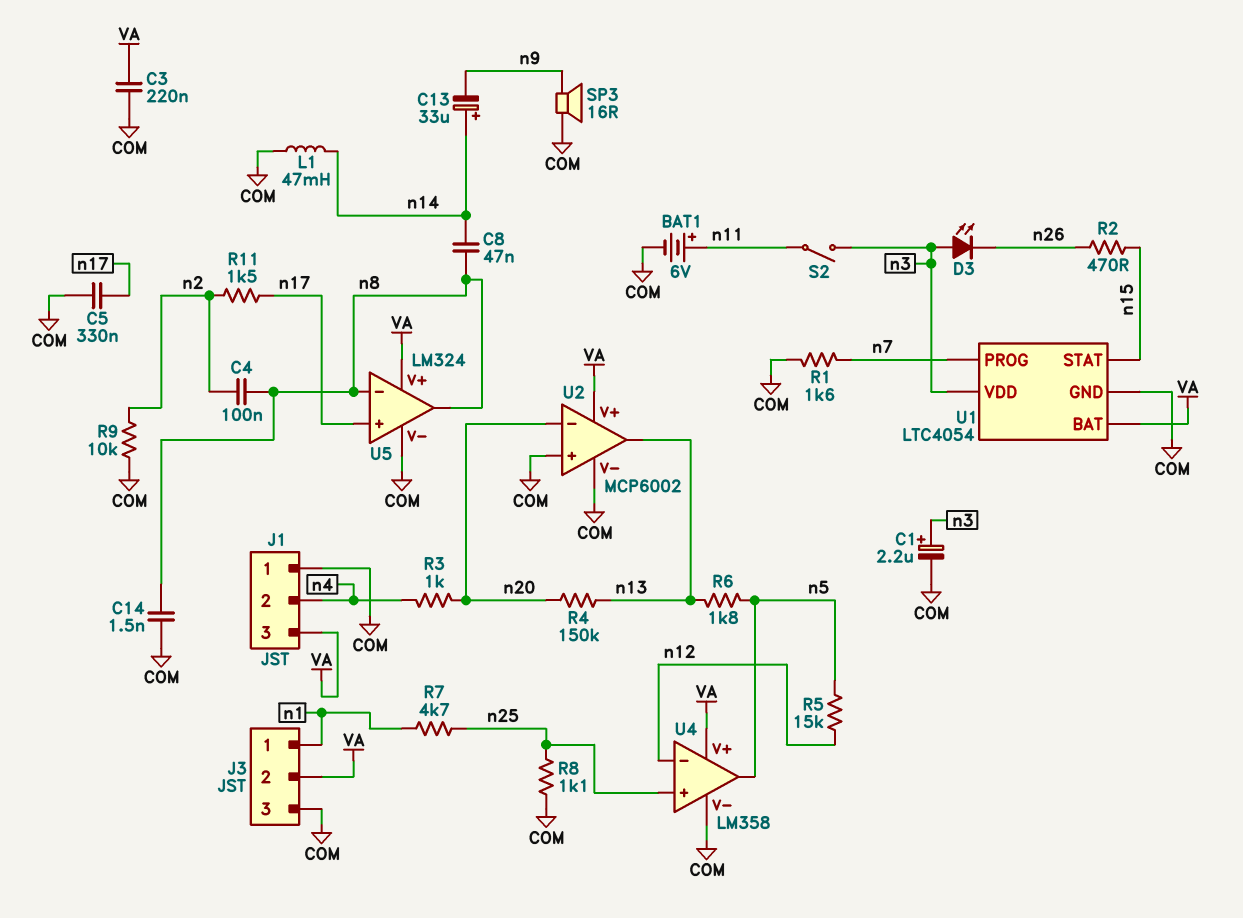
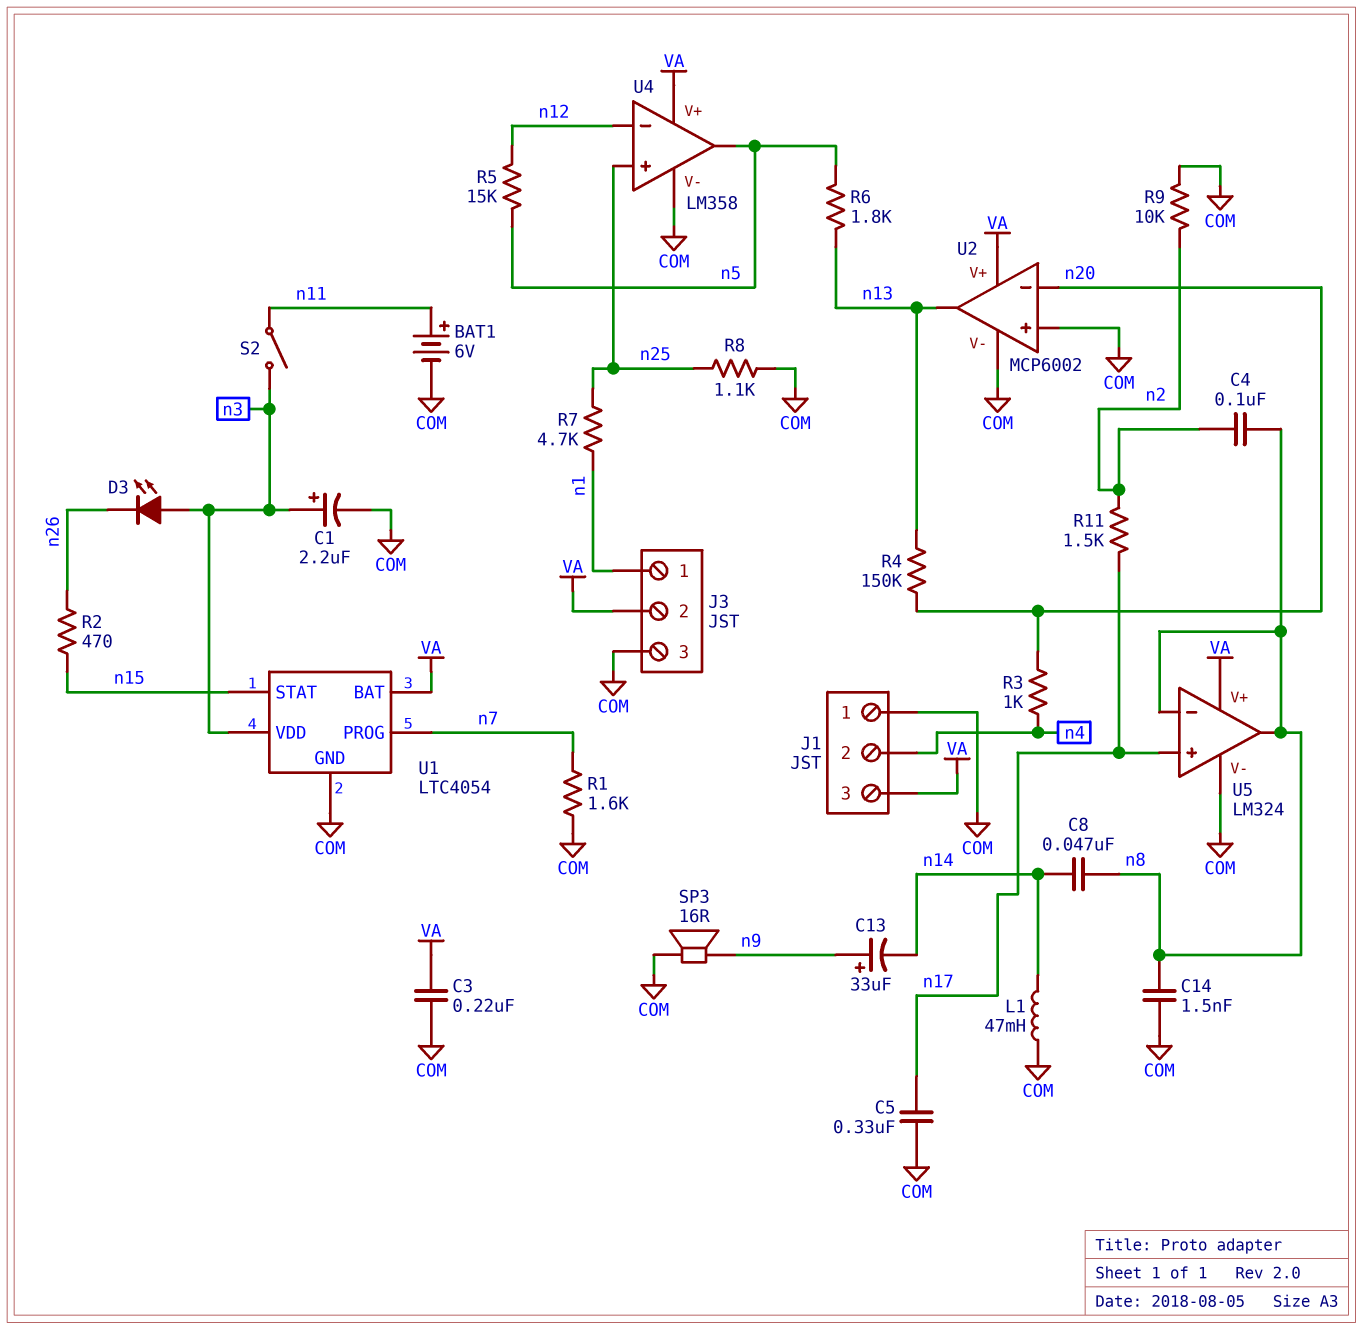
C13: 33uF (plus n14, minus n9) -> 33uF (plus n9, minus n14)

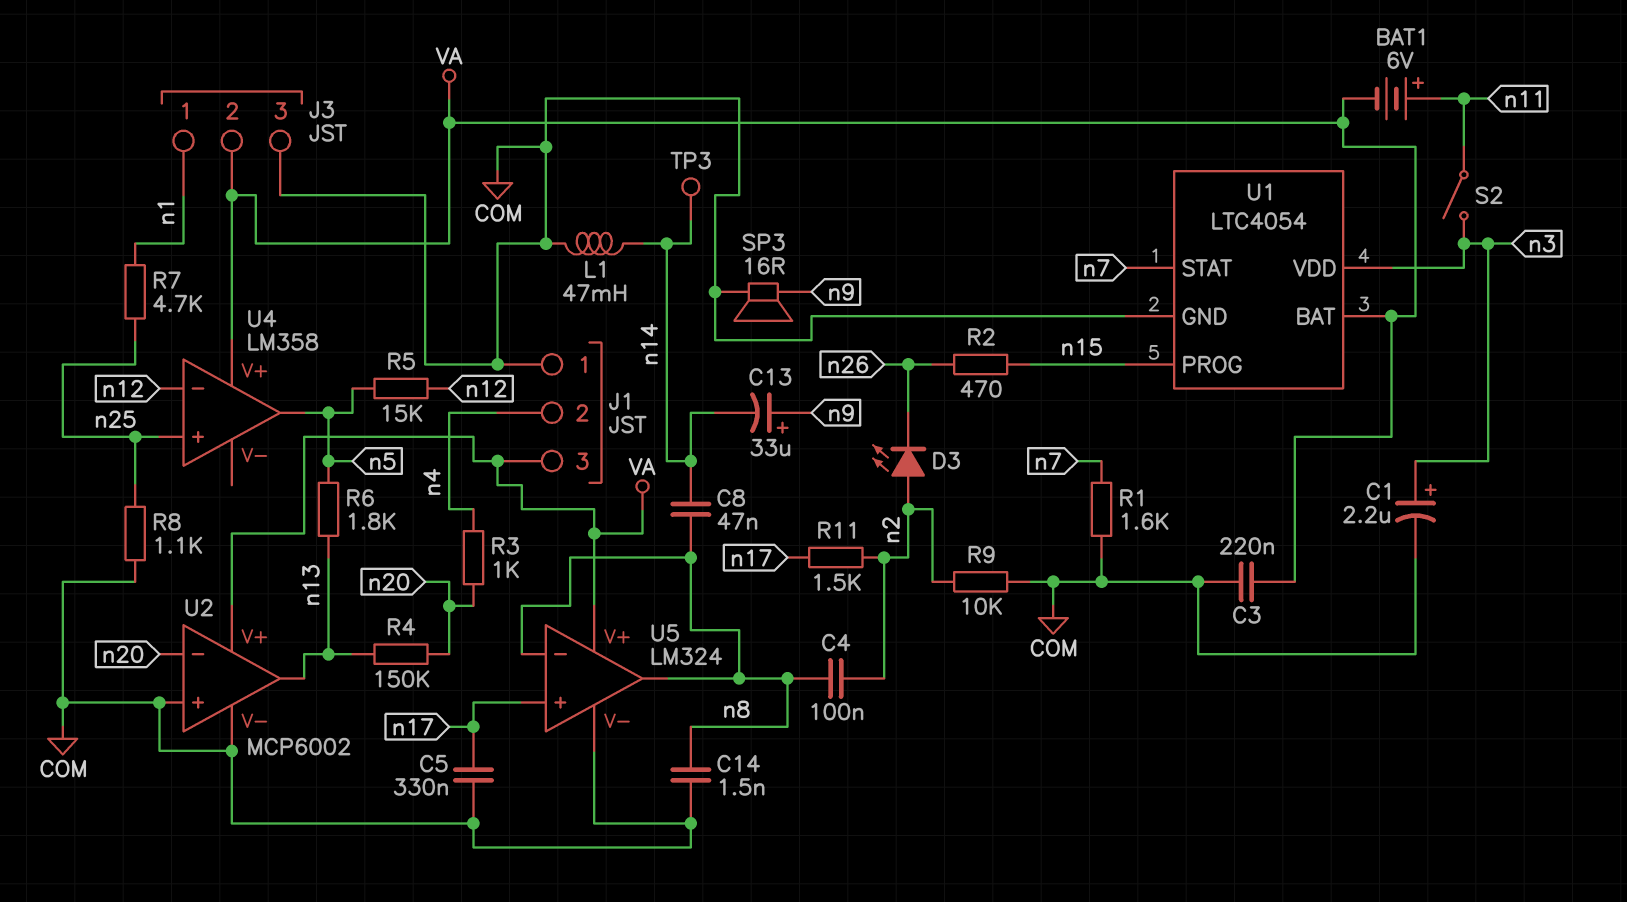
BAT1: 6V (plus n11, minus COM) -> 6V (plus n11, minus VA)
D3: LED (A n3, K n26) -> LED (A n2, K n26)
TP3: none -> test point (n14)
U1 pin PROG: n7 -> n15
U1 pin STAT: n15 -> n7
U4 pin V-: COM -> none

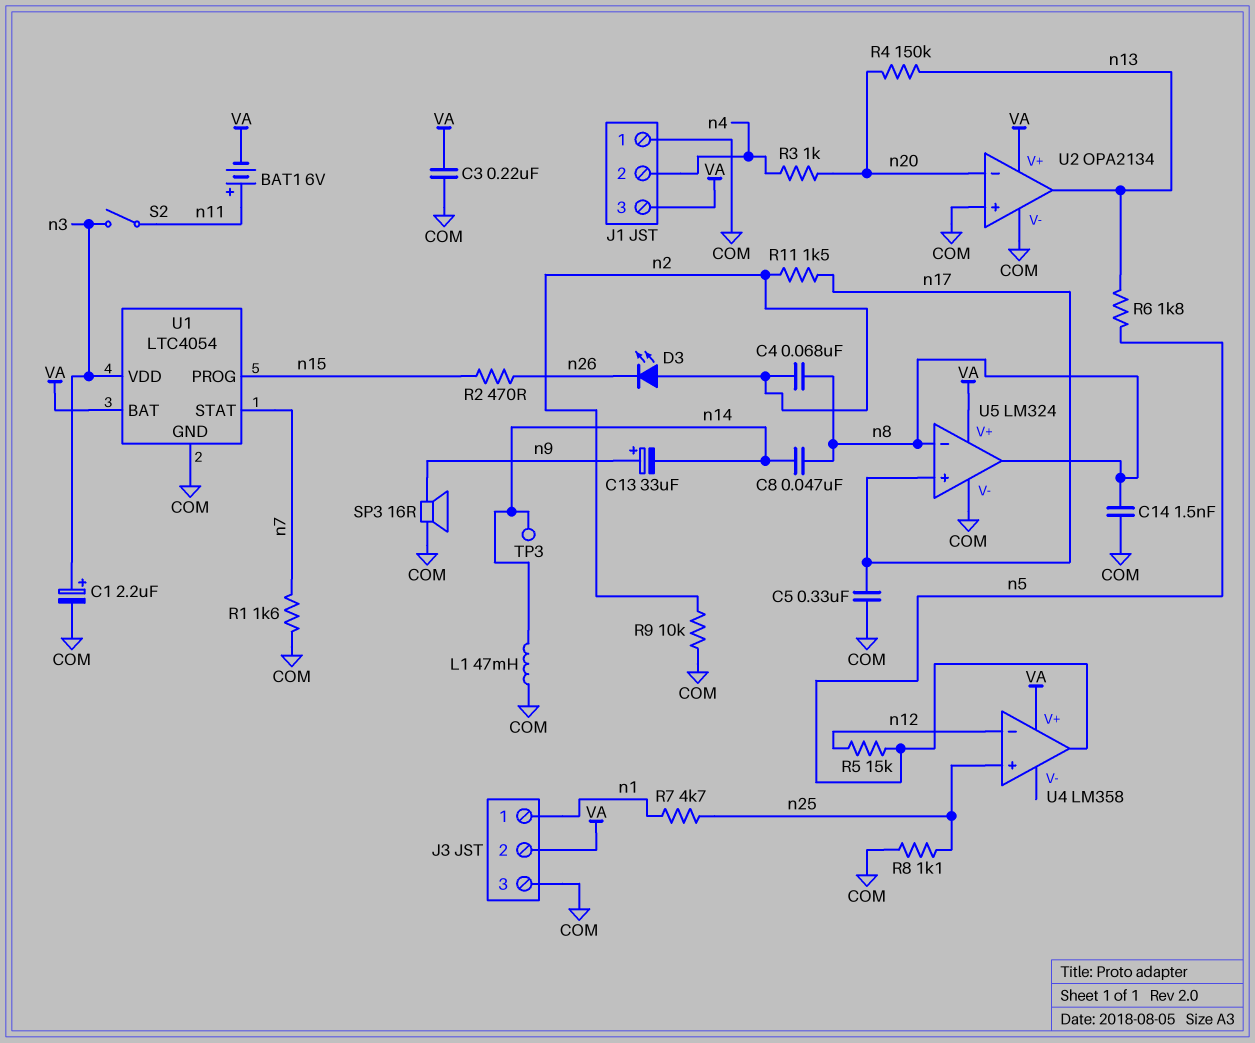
C4: 100nF (n2, n8) -> 68nF (n2, n8)
U2: MCP6002 -> OPA2134

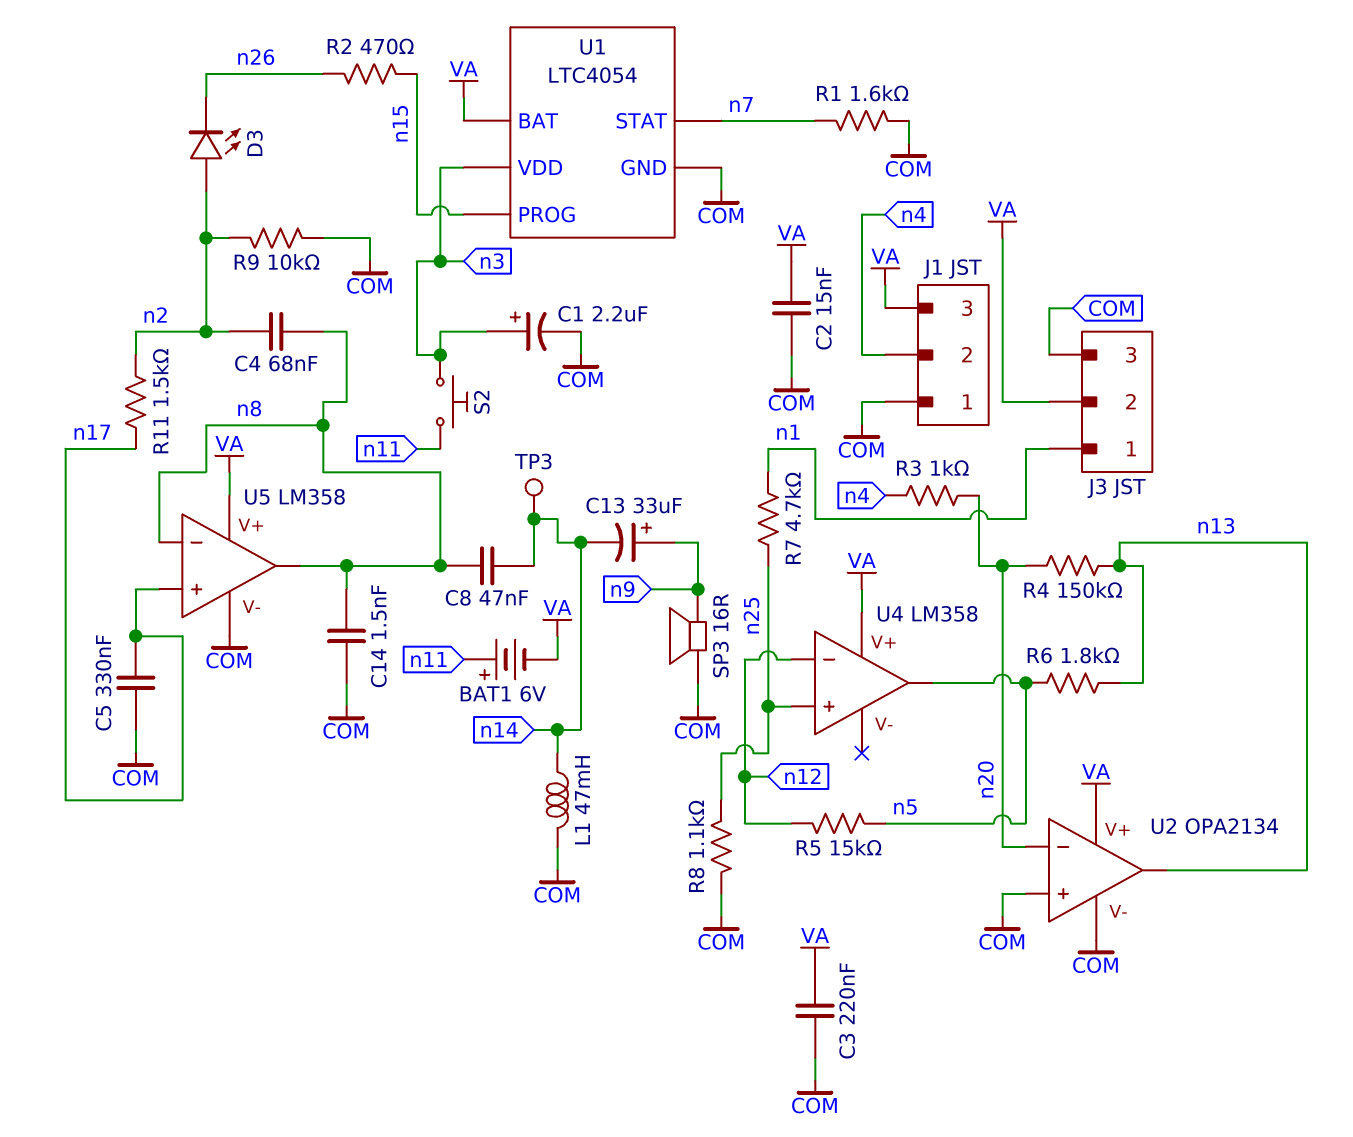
C2: none -> 15nF (COM, VA)
S2: switch (n3, n11) -> button (n3, n11)
U5: LM324 -> LM358

